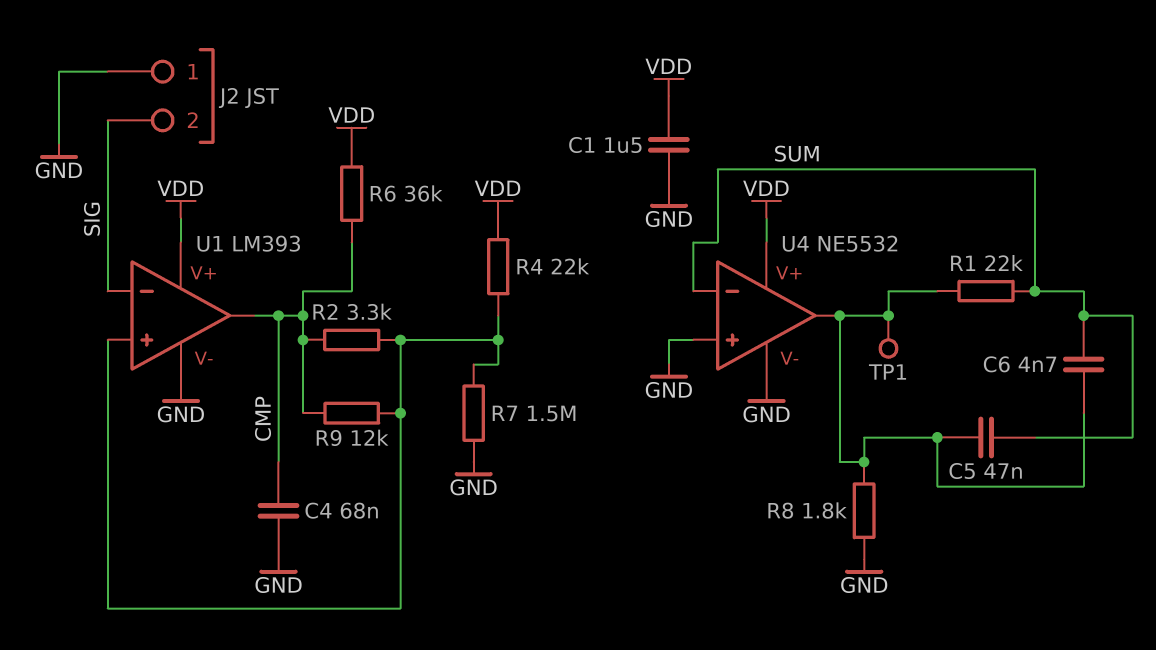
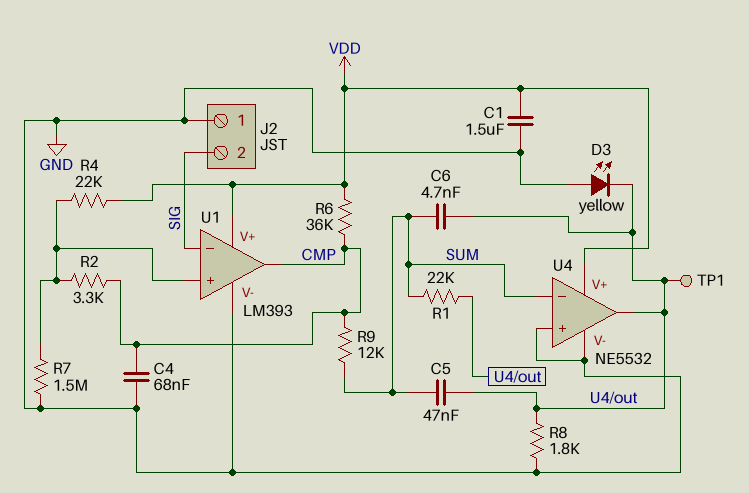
D3: none -> LED yellow (A GND, K U4/out)
R9: 12k (CMP, U1/in+) -> 12k (CMP, SUM)

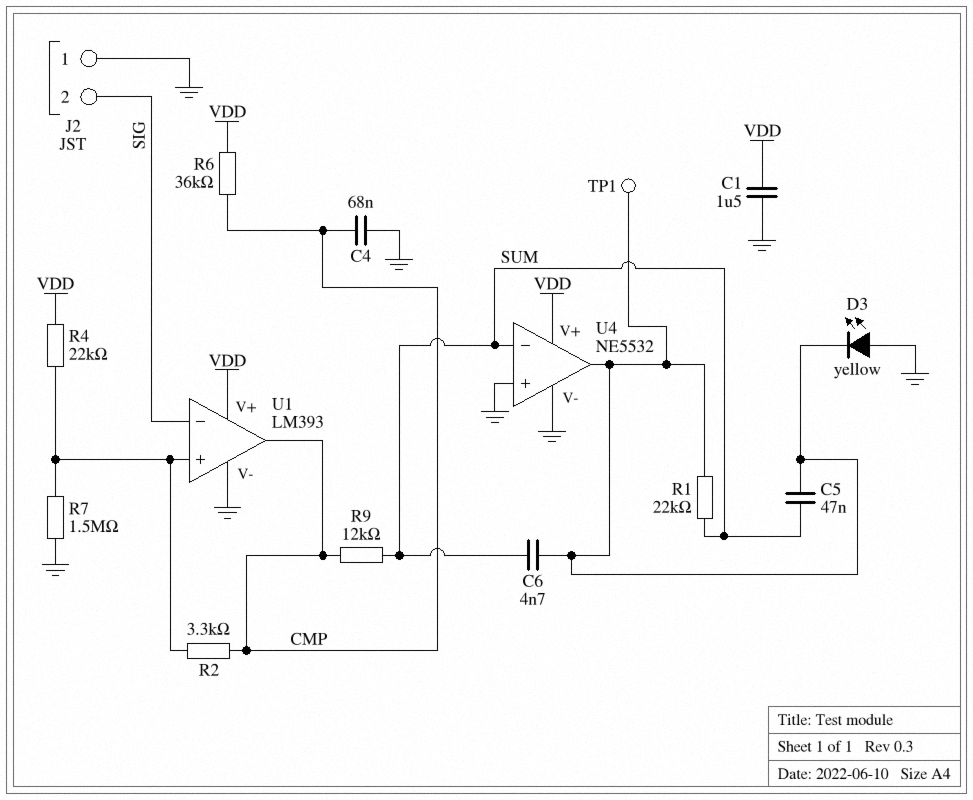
R8: 1.8k (GND, U4/out) -> none

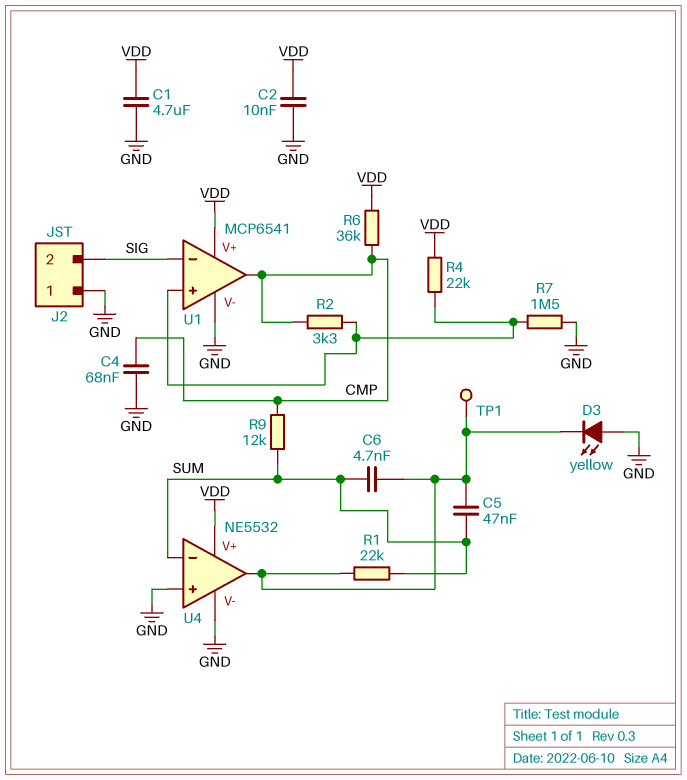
C1: 1.5uF (GND, VDD) -> 4.7uF (GND, VDD)
C2: none -> 10nF (GND, VDD)
U1: LM393 -> MCP6541

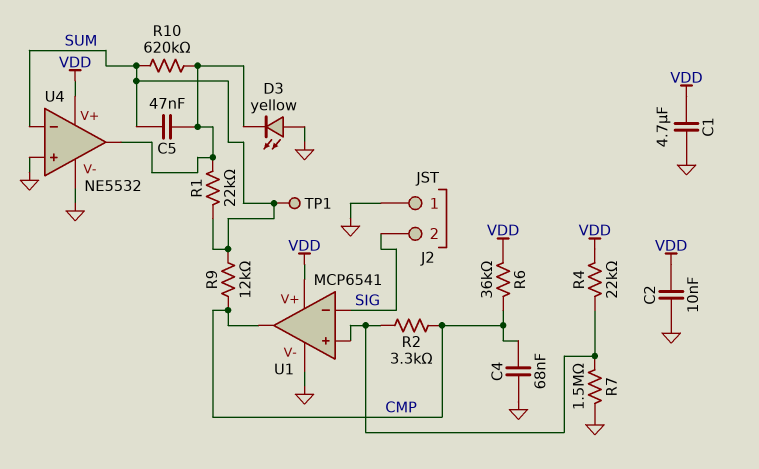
C6: 4.7nF (SUM, U4/out) -> none
R10: none -> 620k (SUM, U4/out)
TP1: test point (U4/out) -> test point (SUM)

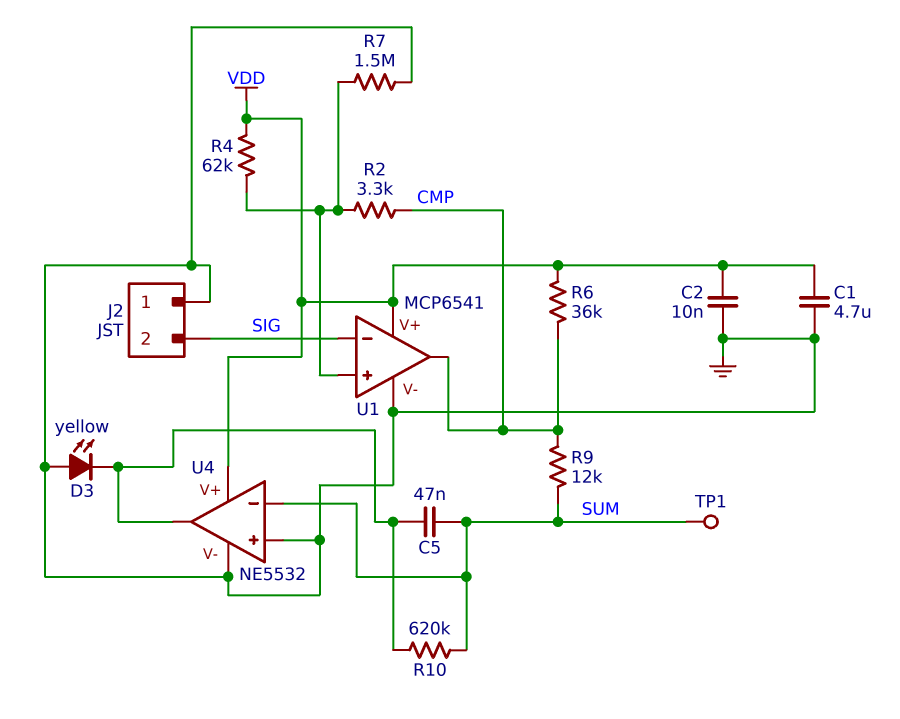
C4: 68nF (CMP, GND) -> none
R1: 22k (SUM, U4/out) -> none
R4: 22k (U1/in+, VDD) -> 62k (U1/in+, VDD)

